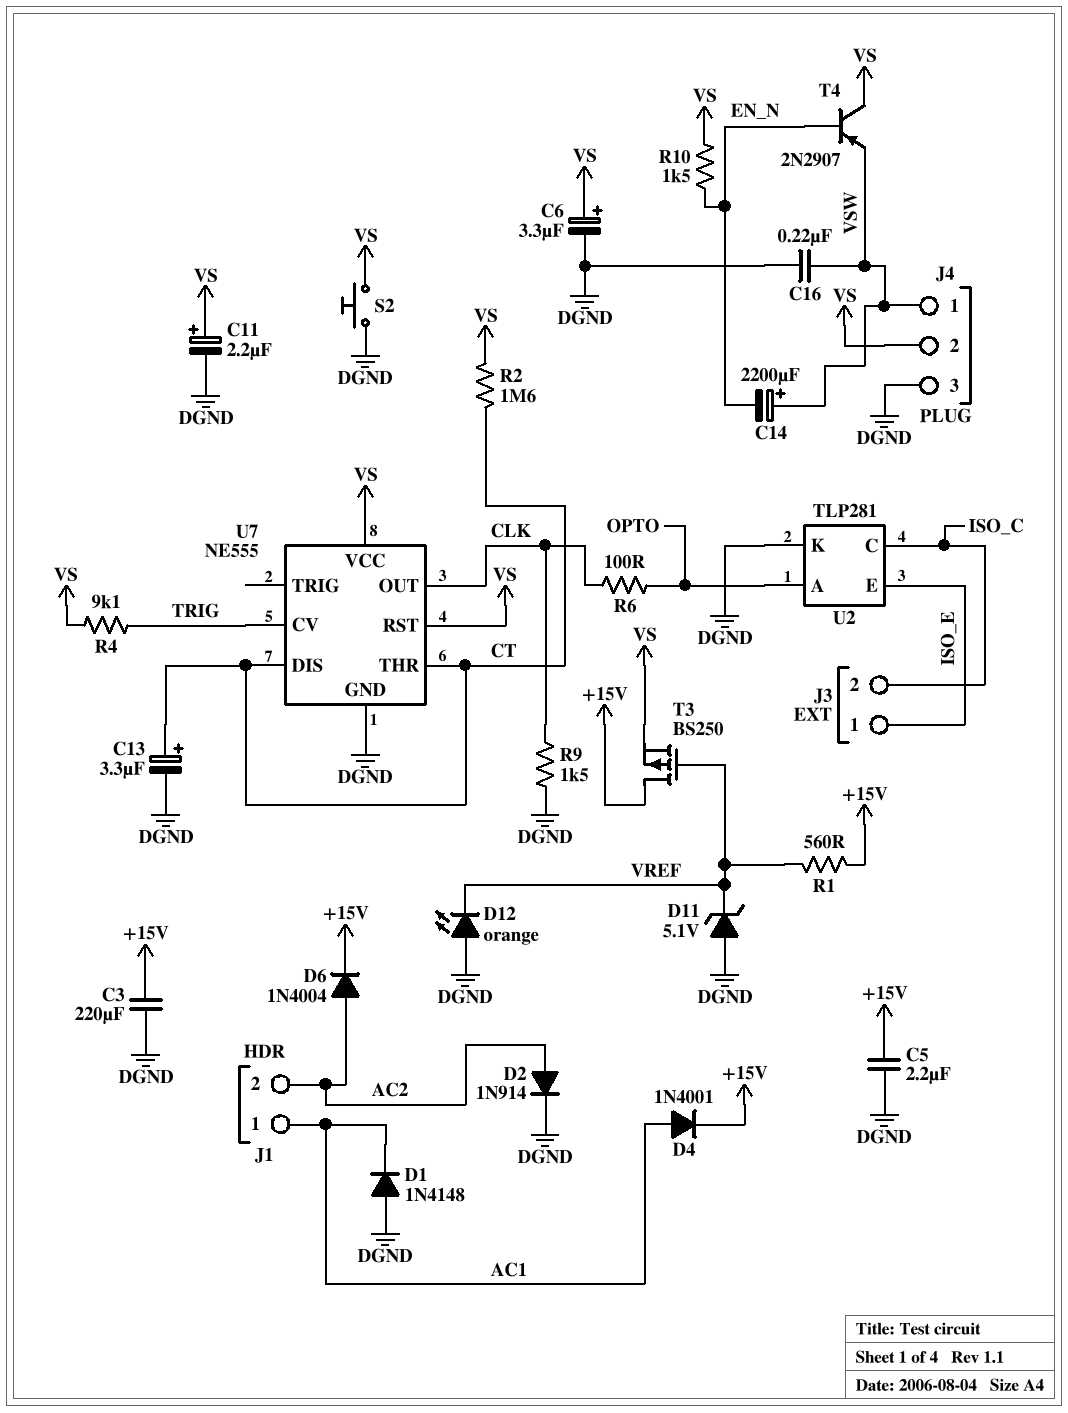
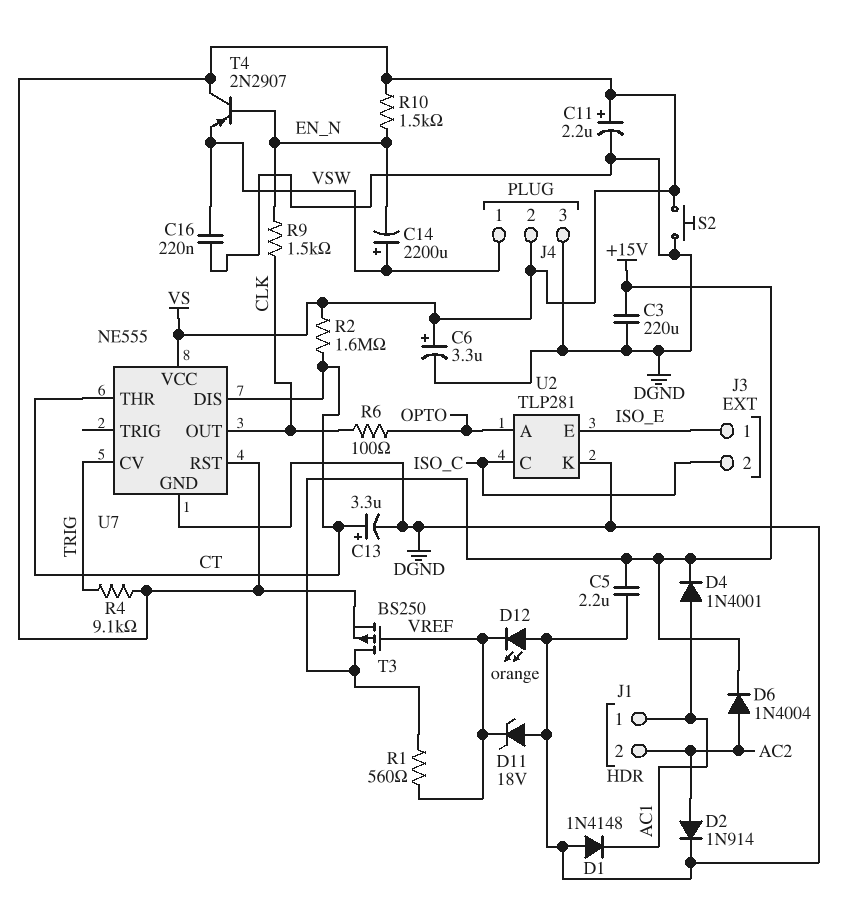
D11: zener 5.1V (A DGND, K VREF) -> zener 18V (A DGND, K VREF)
R9: 1.5k (CLK, DGND) -> 1.5k (CLK, EN_N)

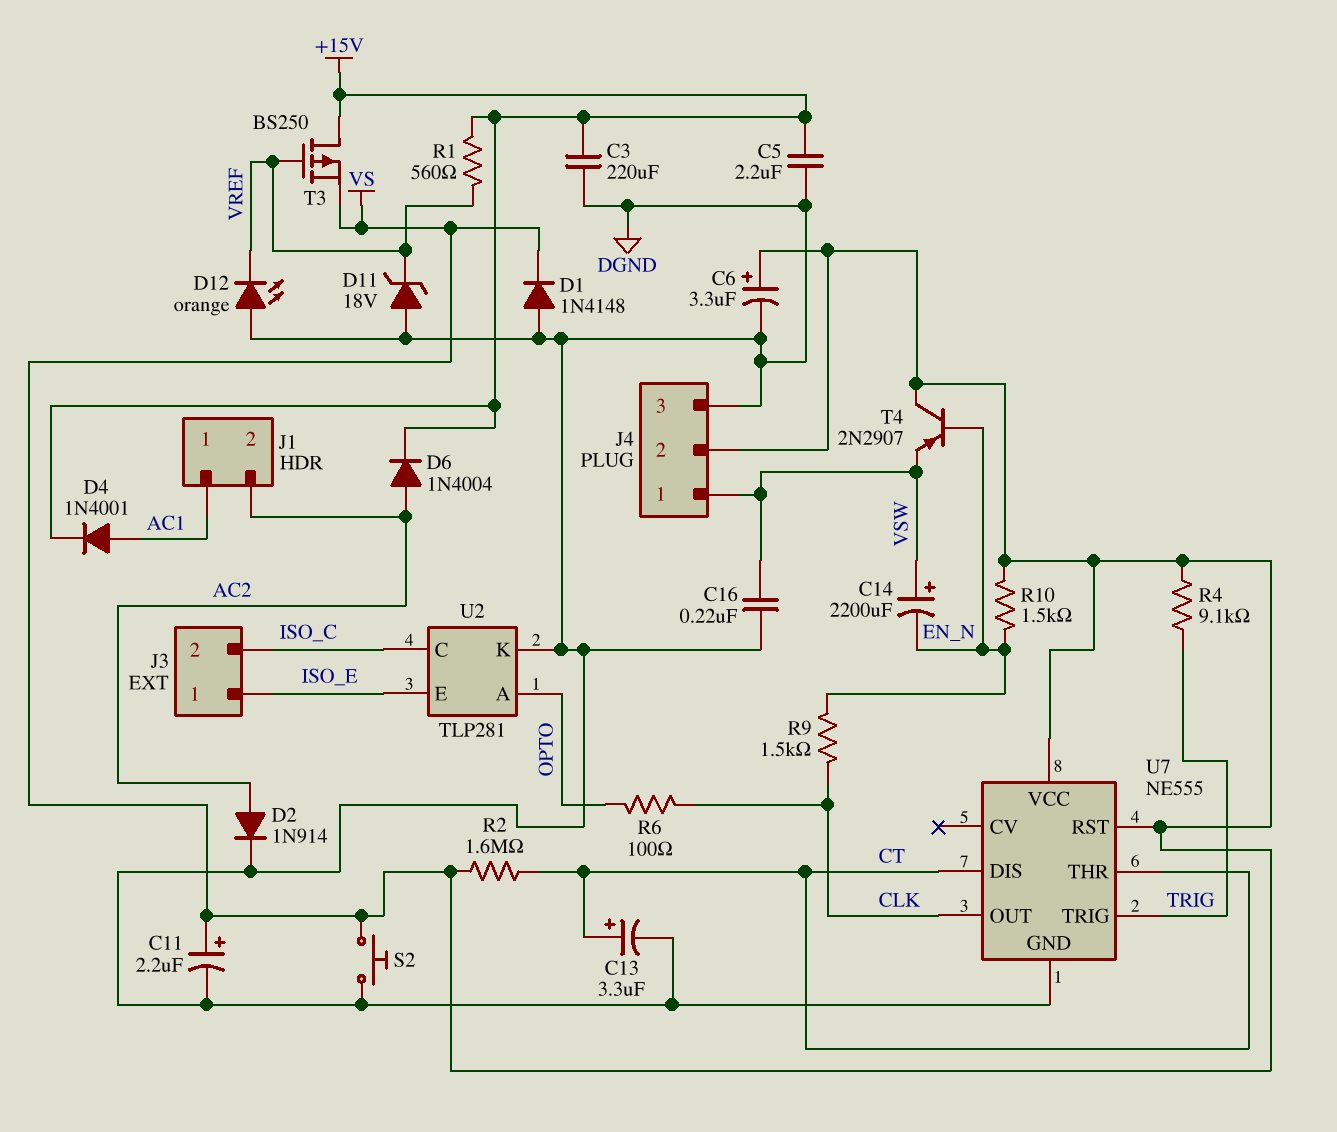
D1: diode 1N4148 (A DGND, K AC1) -> diode 1N4148 (A DGND, K VS)
U7 pin CV: TRIG -> none
U7 pin TRIG: none -> TRIG

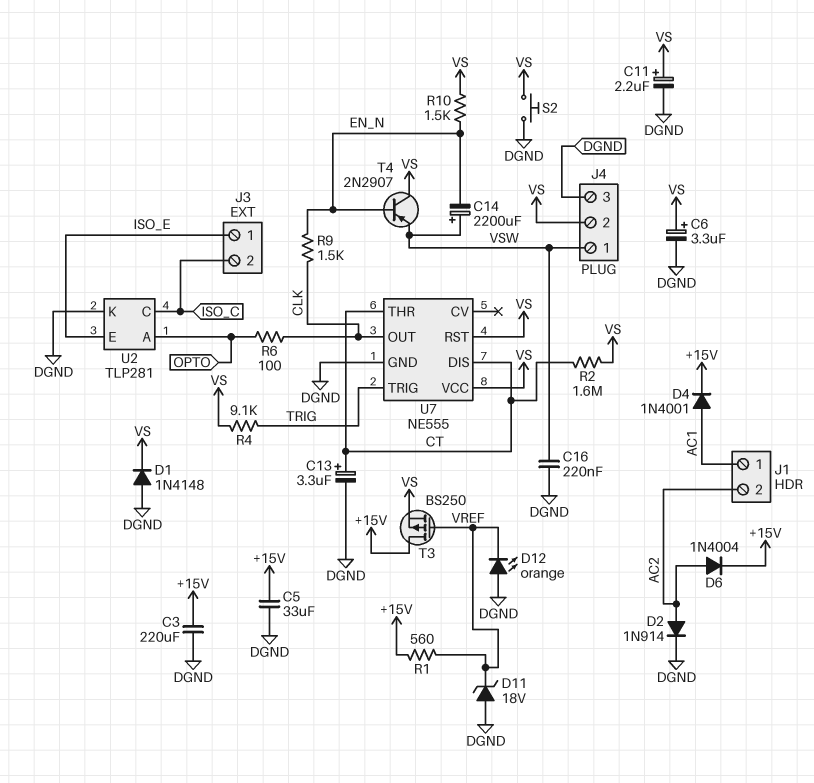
C5: 2.2uF (+15V, DGND) -> 33uF (+15V, DGND)

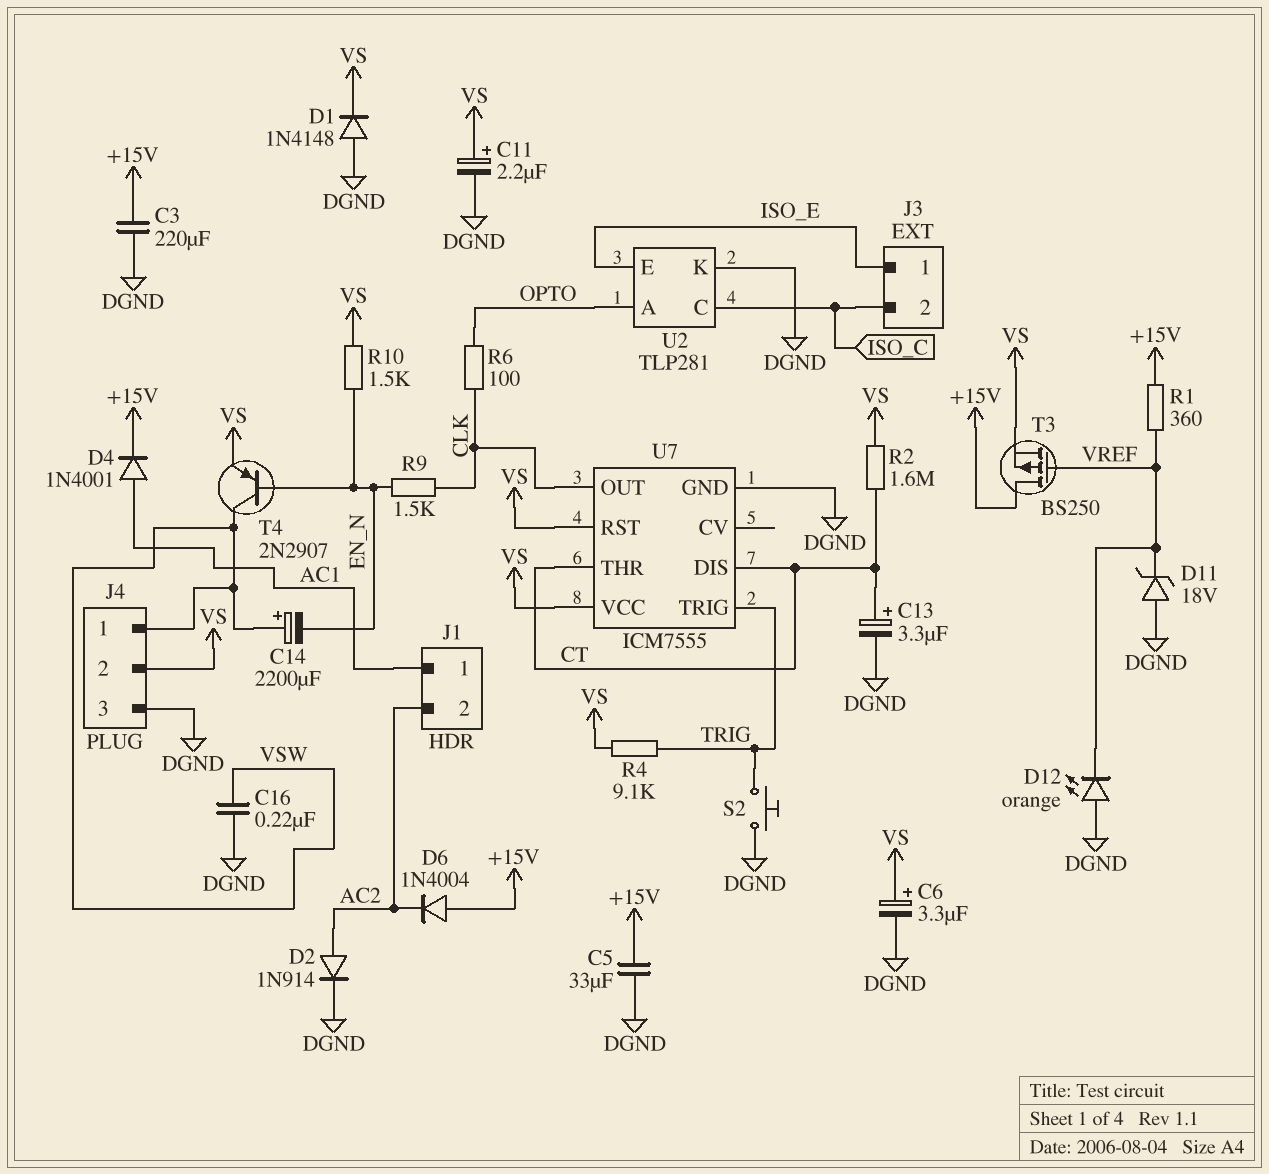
D6: diode 1N4004 (A AC2, K +15V) -> diode 1N4004 (A +15V, K AC2)
R1: 560 (+15V, VREF) -> 360 (+15V, VREF)
S2: button (DGND, VS) -> button (DGND, TRIG)
T4: PNP 2N2907 (B EN_N, C VS, E VSW) -> PNP 2N2907 (B EN_N, C VSW, E VS)
U7: NE555 -> ICM7555

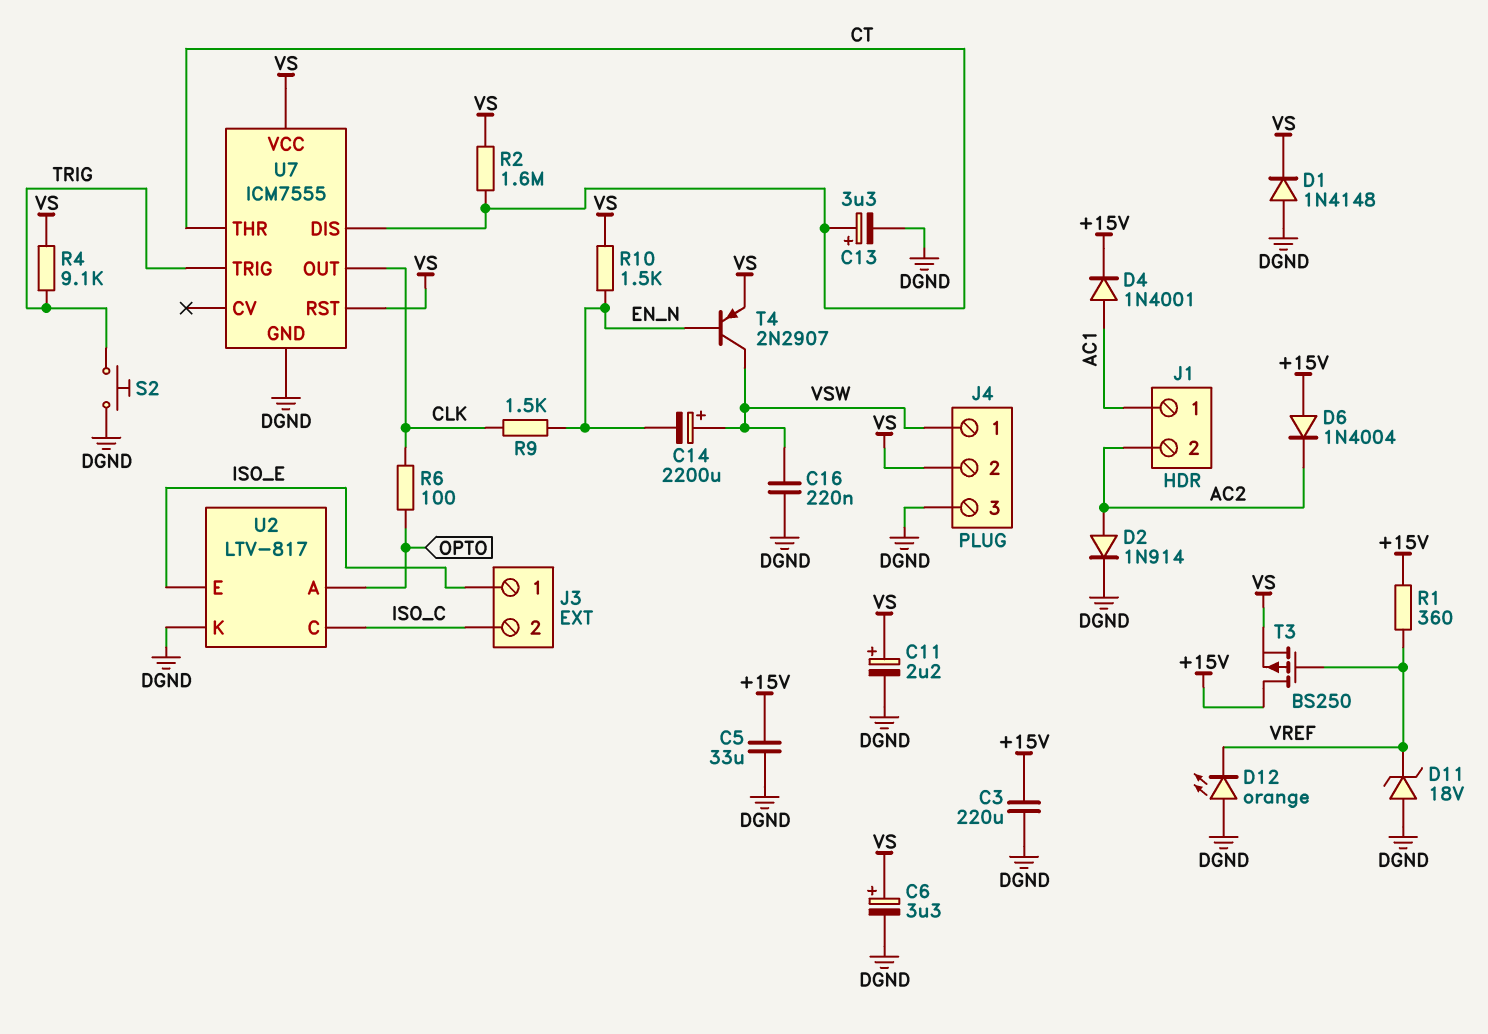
U2: TLP281 -> LTV-817

